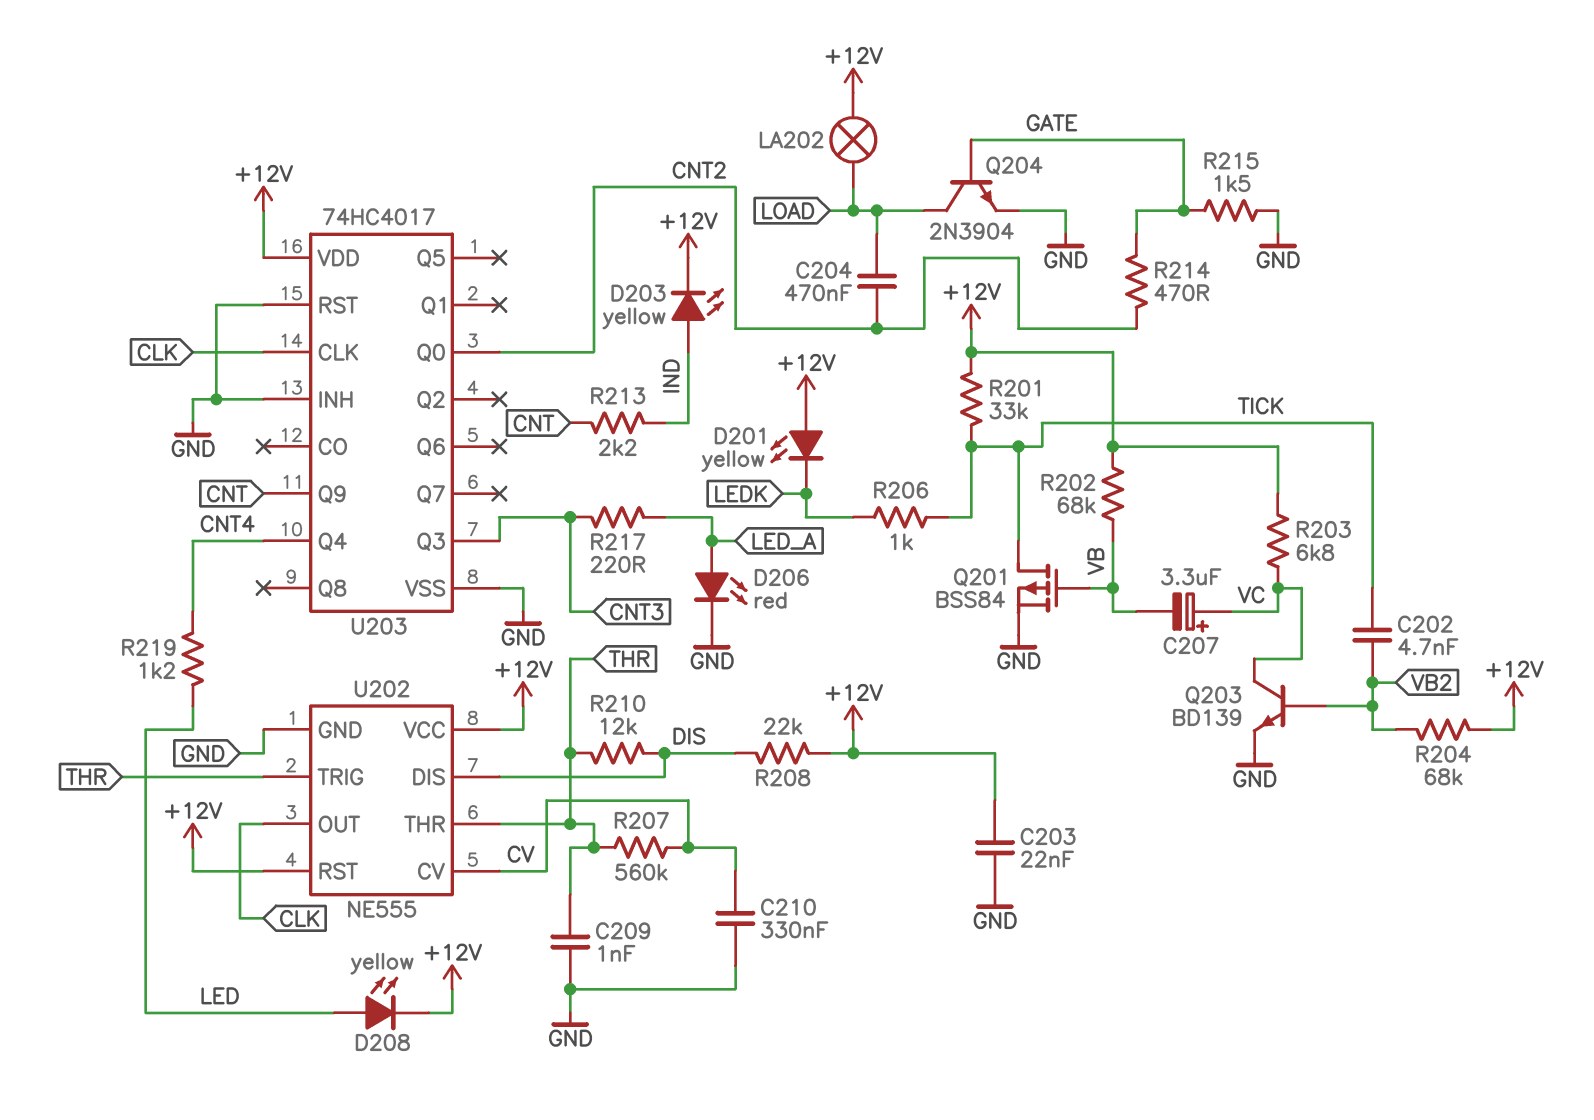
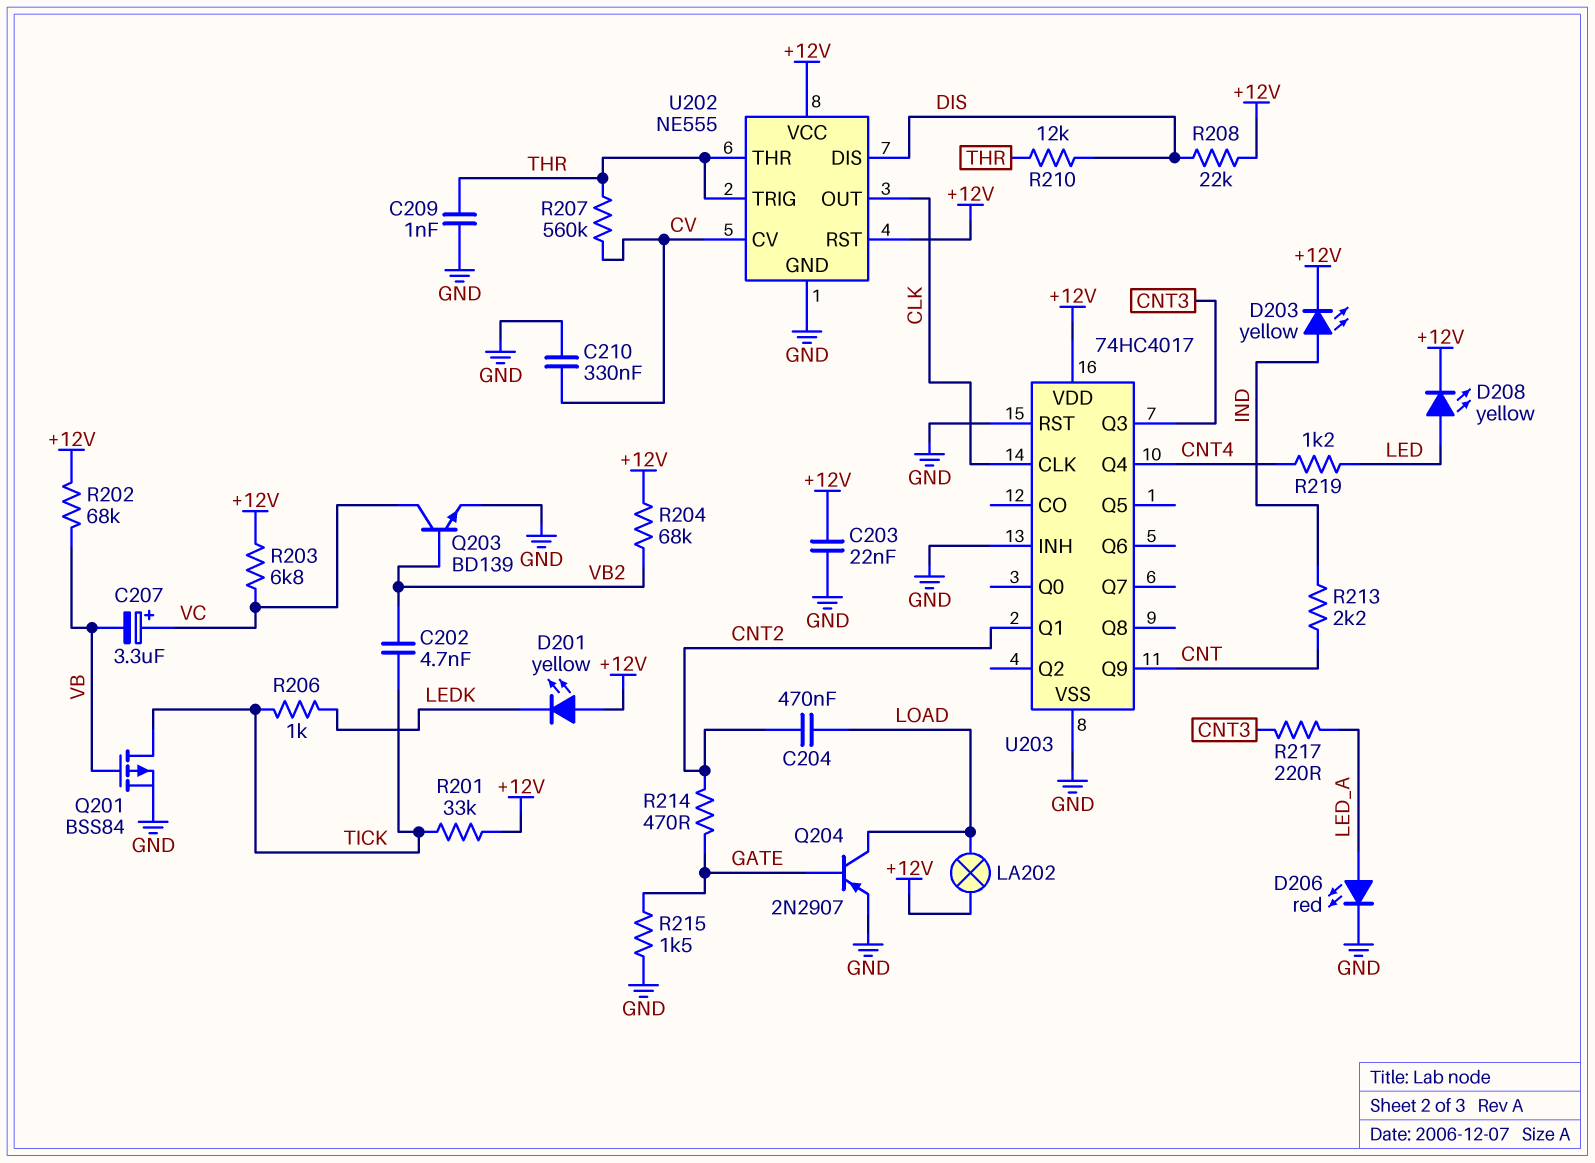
Q204: NPN 2N3904 (B GATE, C LOAD, E GND) -> PNP 2N2907 (B GATE, C LOAD, E GND)
U203 pin Q0: CNT2 -> none
U203 pin Q1: none -> CNT2

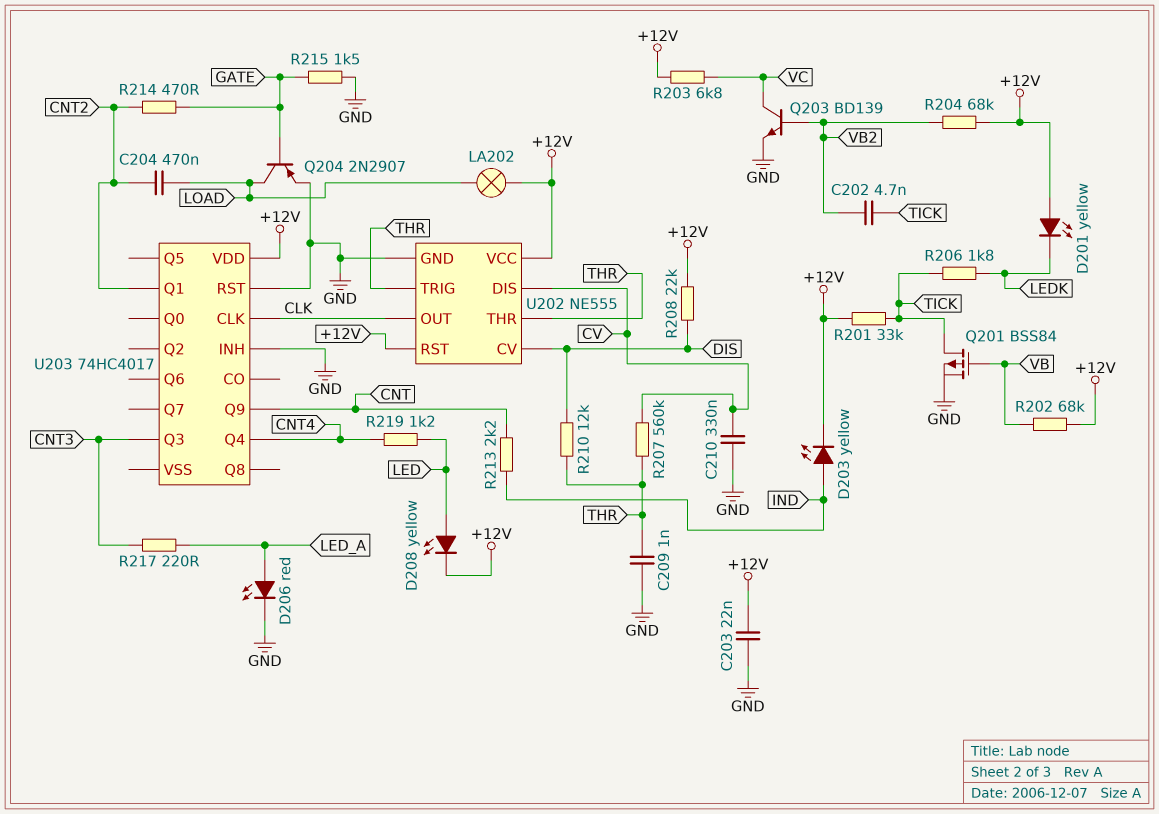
C207: 3.3uF (plus VC, minus VB) -> none
R206: 1k (LEDK, TICK) -> 1.8k (LEDK, TICK)
U202 pin CV: CV -> DIS
U202 pin DIS: DIS -> CV
U203 pin VSS: GND -> none

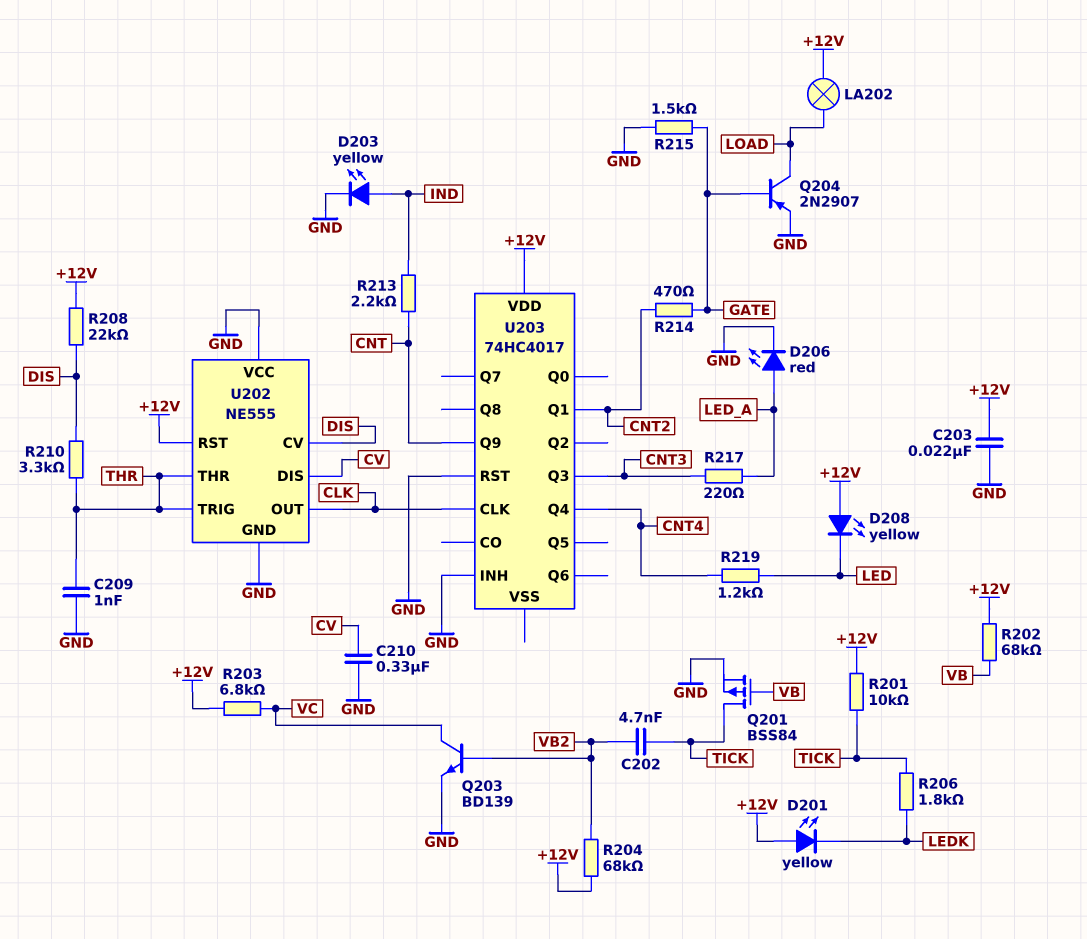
C204: 470nF (CNT2, LOAD) -> none
D203: LED yellow (A IND, K +12V) -> LED yellow (A IND, K GND)
D208: LED yellow (A LED, K +12V) -> LED yellow (A +12V, K LED)
R201: 33k (+12V, TICK) -> 10k (+12V, TICK)
R207: 560k (CV, THR) -> none
R210: 12k (DIS, THR) -> 3.3k (DIS, THR)
U202 pin VCC: +12V -> GND

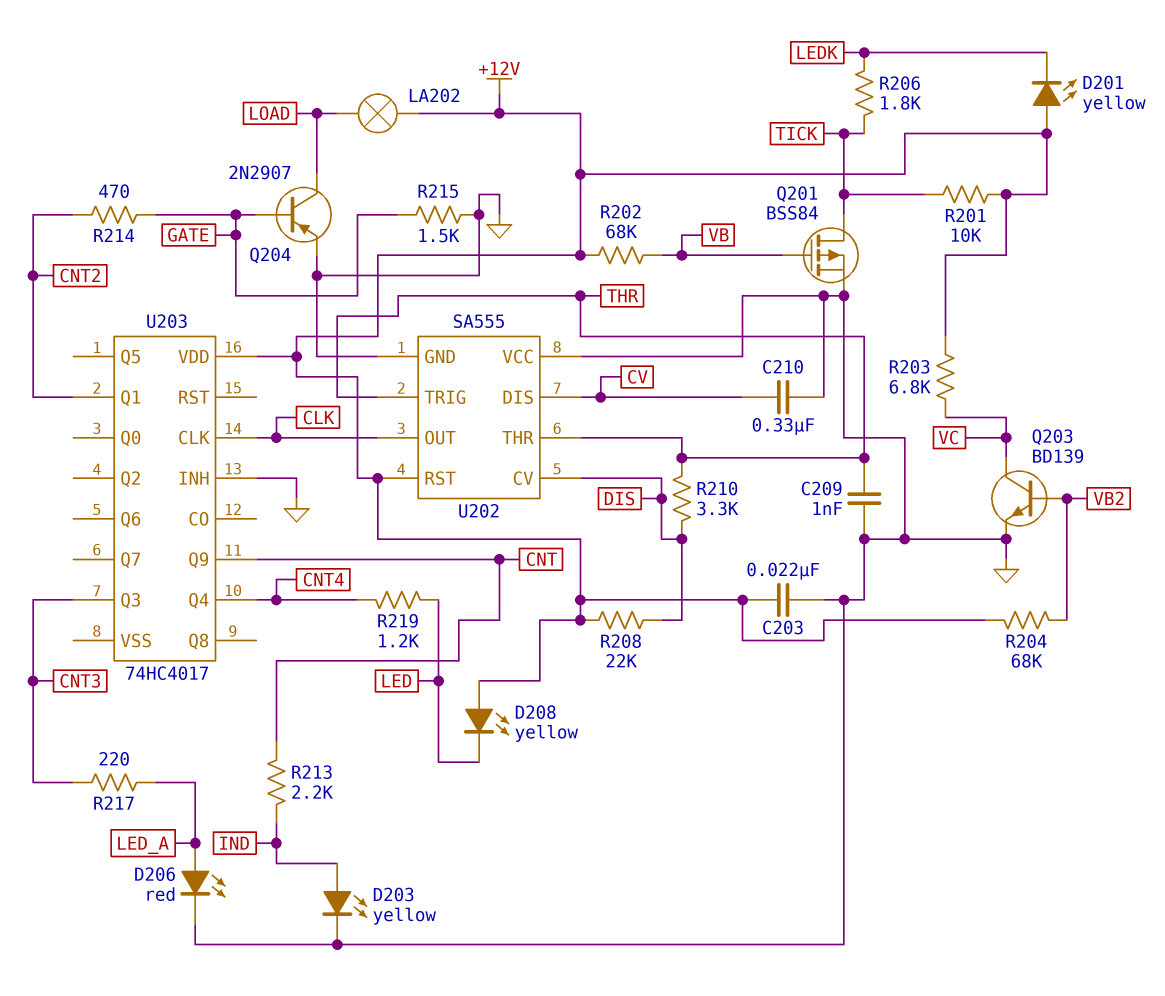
C202: 4.7nF (TICK, VB2) -> none
U202: NE555 -> SA555
U203 pin RST: GND -> none

